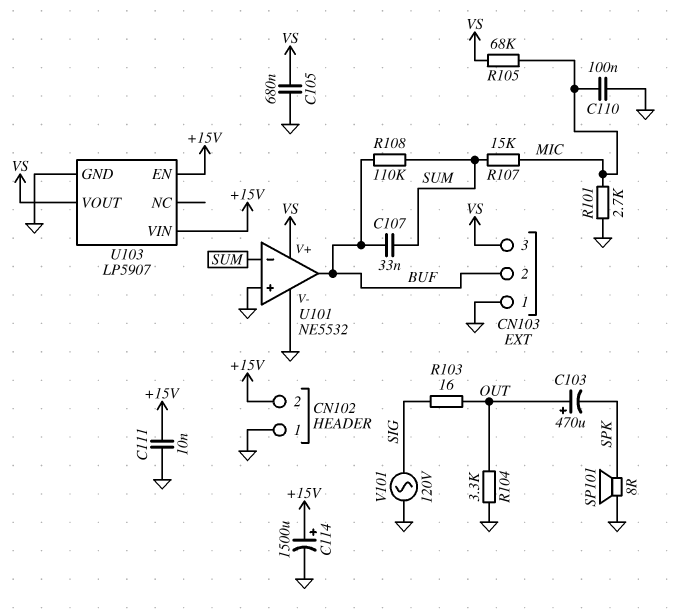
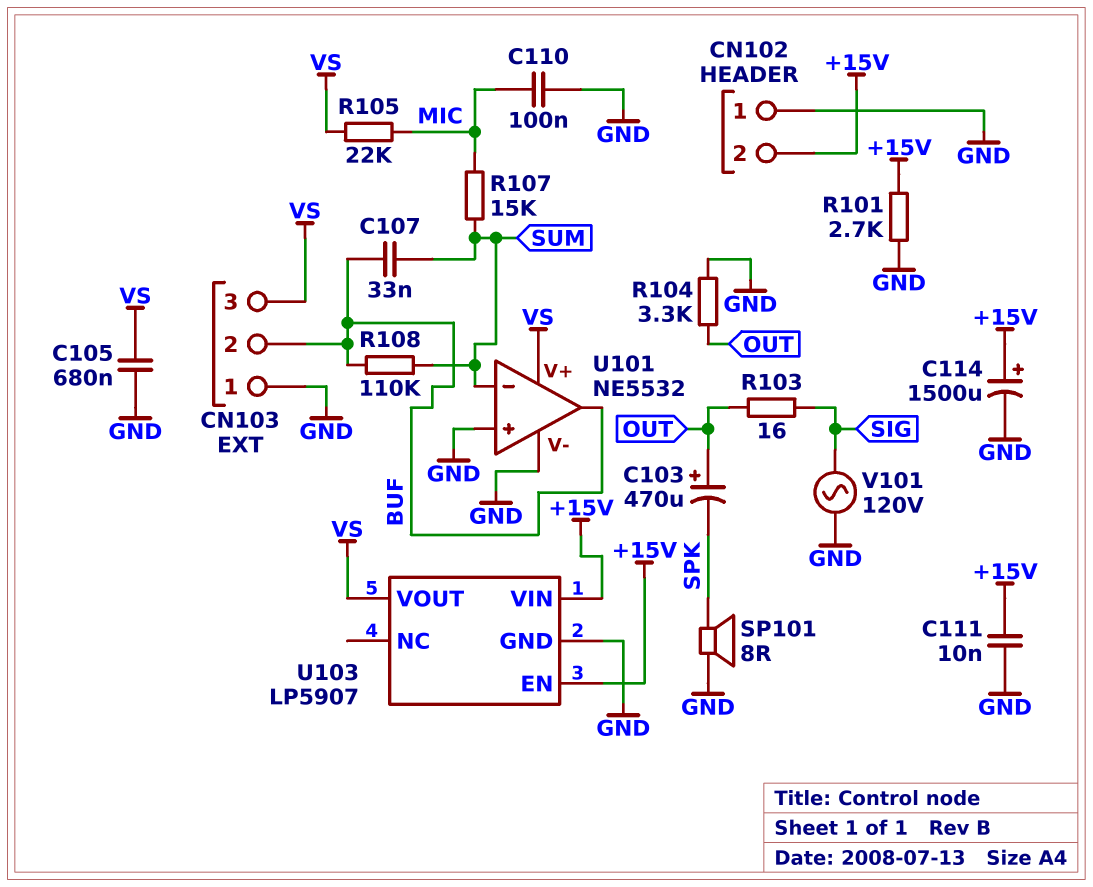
R101: 2.7k (GND, MIC) -> 2.7k (+15V, GND)
R105: 68k (MIC, VS) -> 22k (MIC, VS)

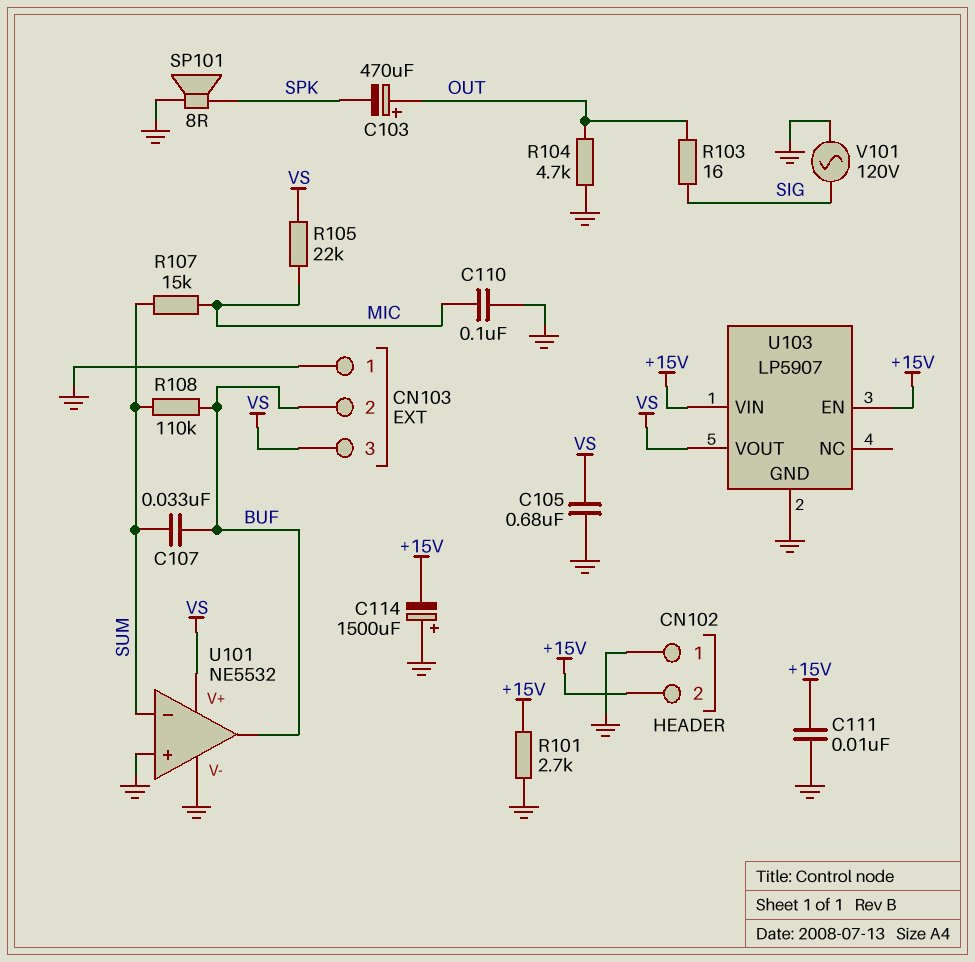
C114: 1500uF (plus +15V, minus GND) -> 1500uF (plus GND, minus +15V)
R104: 3.3k (GND, OUT) -> 4.7k (GND, OUT)

